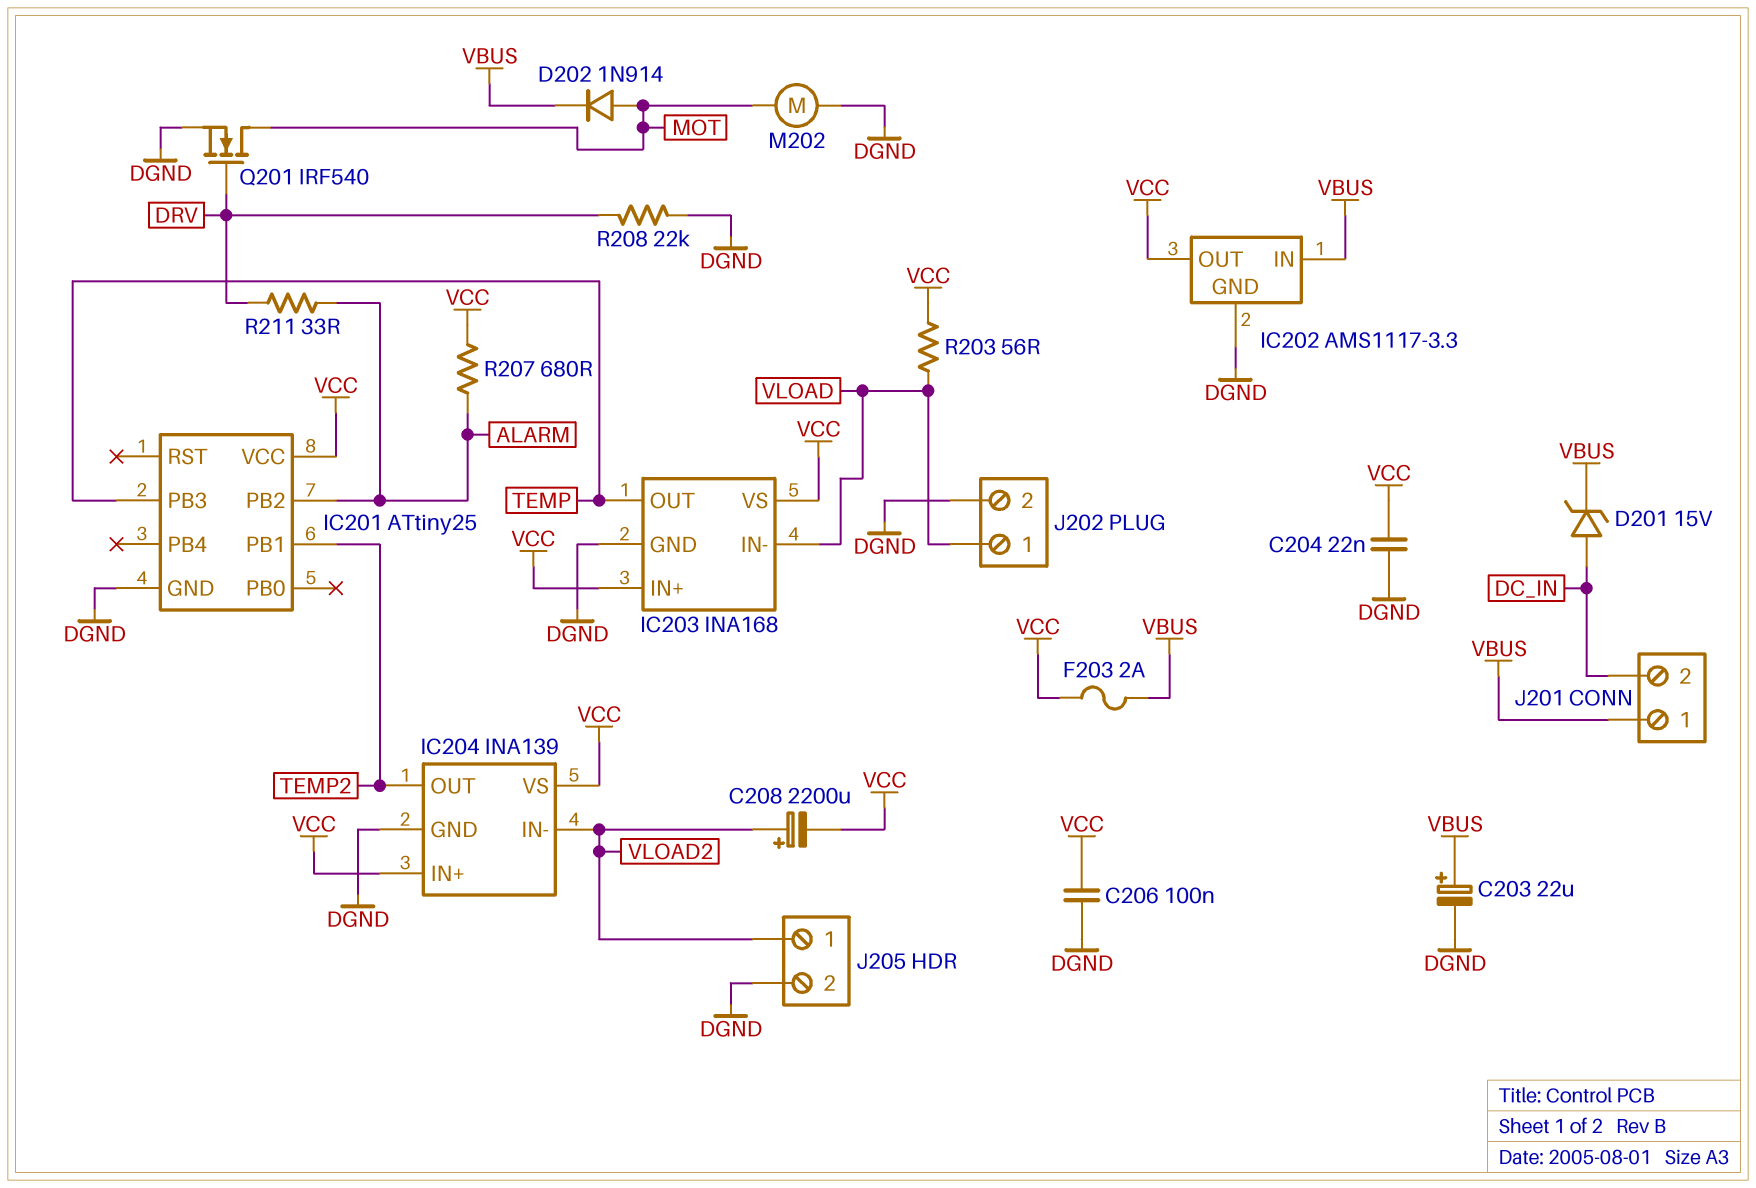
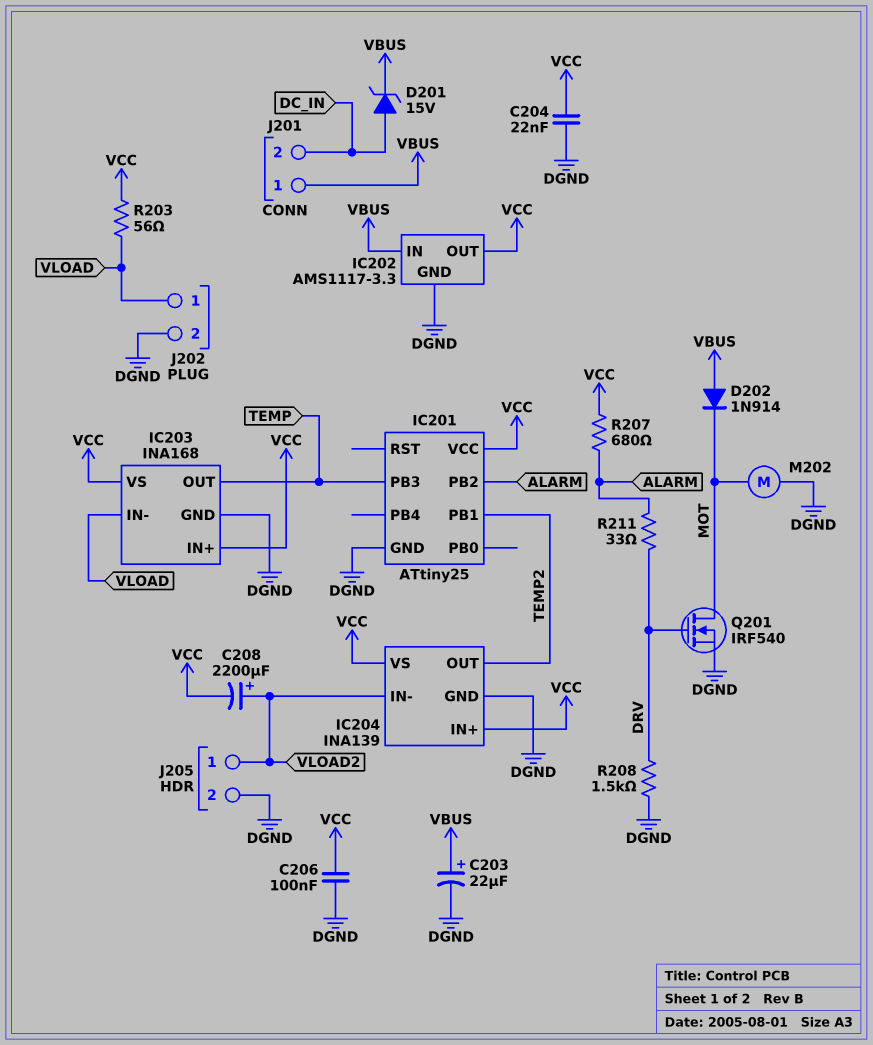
D202: diode 1N914 (A MOT, K VBUS) -> diode 1N914 (A VBUS, K MOT)
F203: 2A (VBUS, VCC) -> none
R208: 22k (DGND, DRV) -> 1.5k (DGND, DRV)

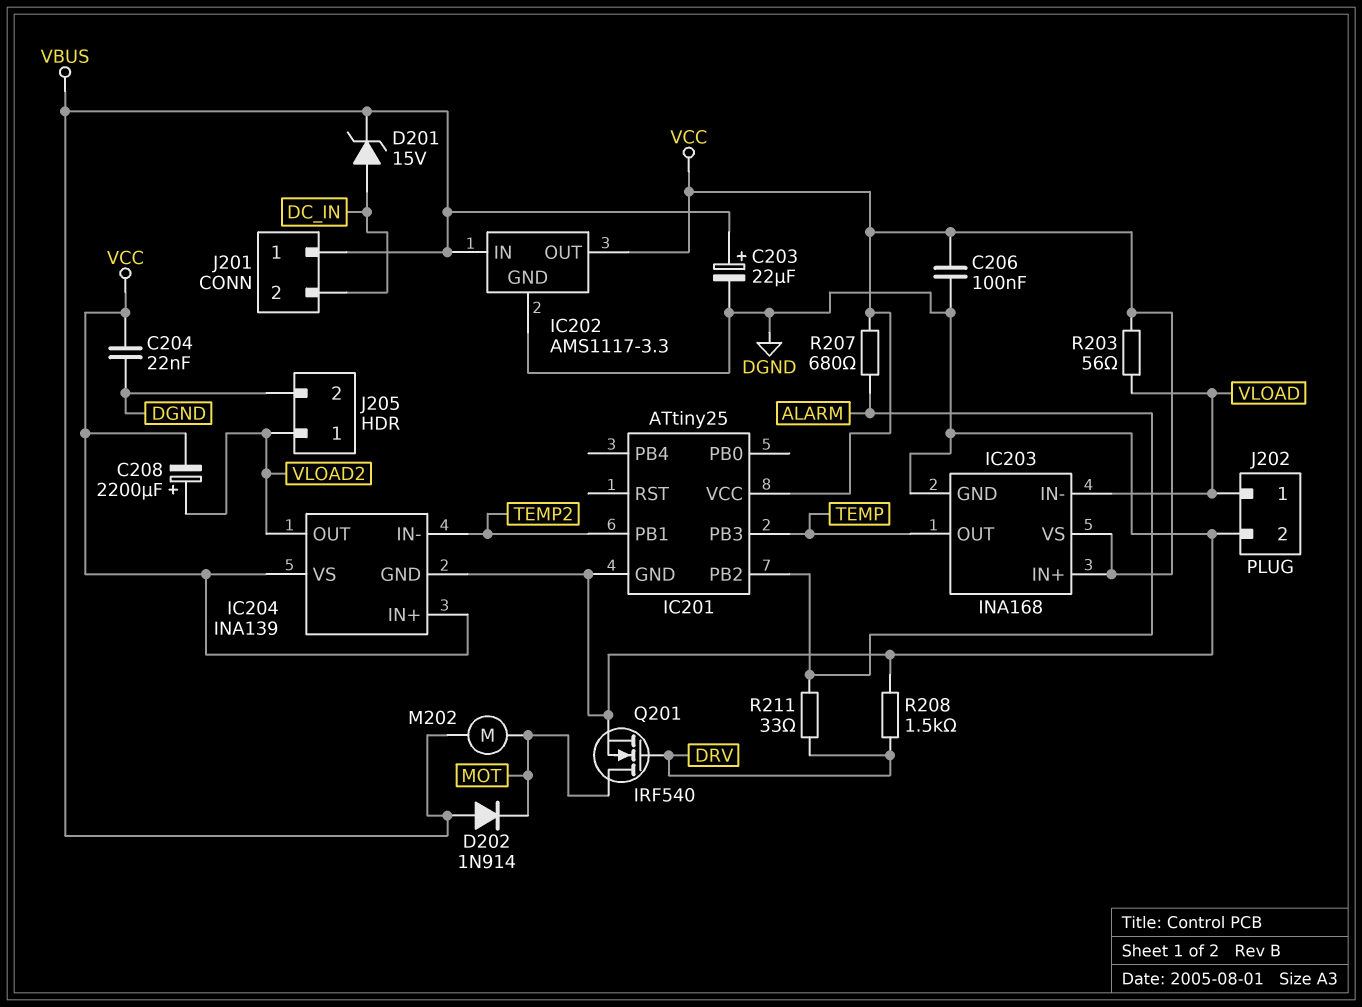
IC204 pin IN-: VLOAD2 -> TEMP2
IC204 pin OUT: TEMP2 -> VLOAD2
M202: motor (DGND, MOT) -> motor (MOT, VBUS)

